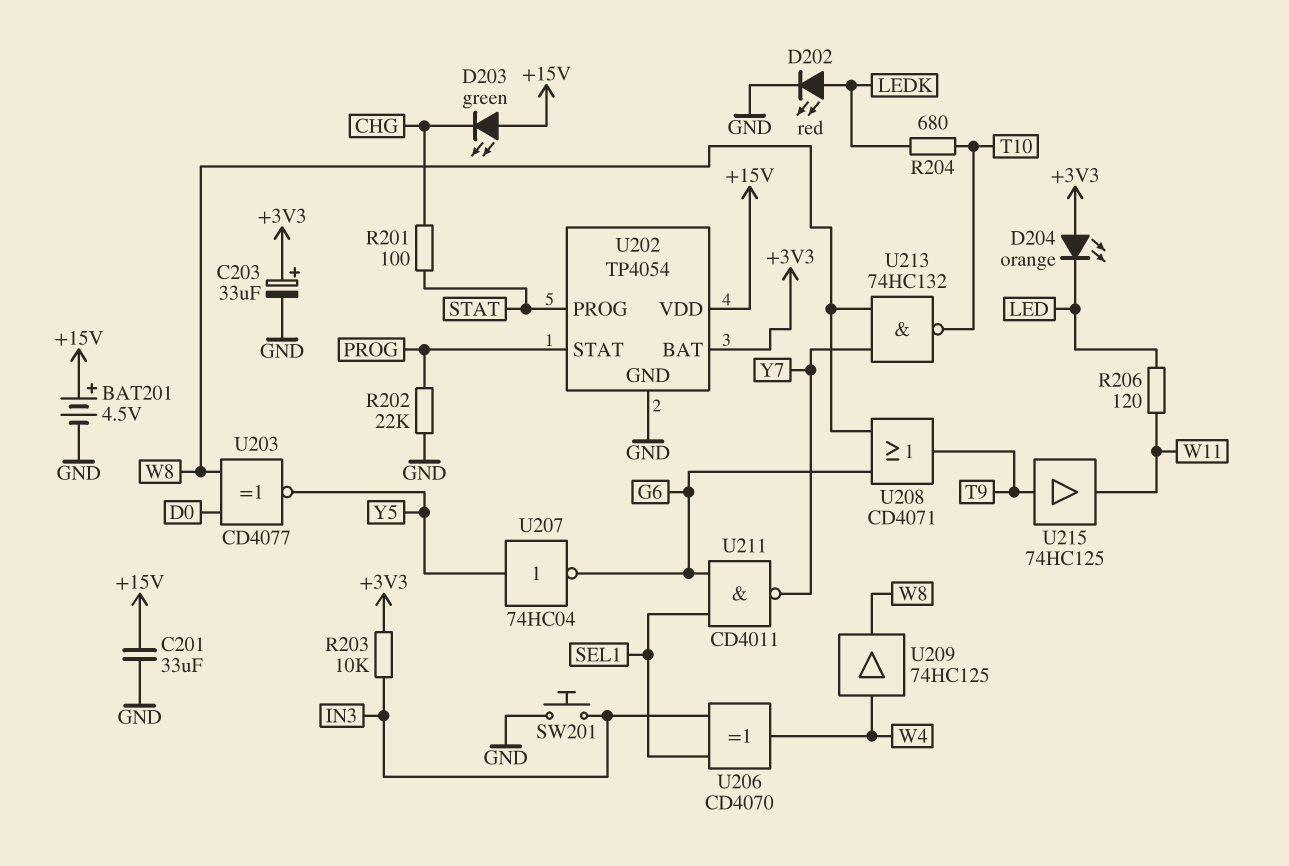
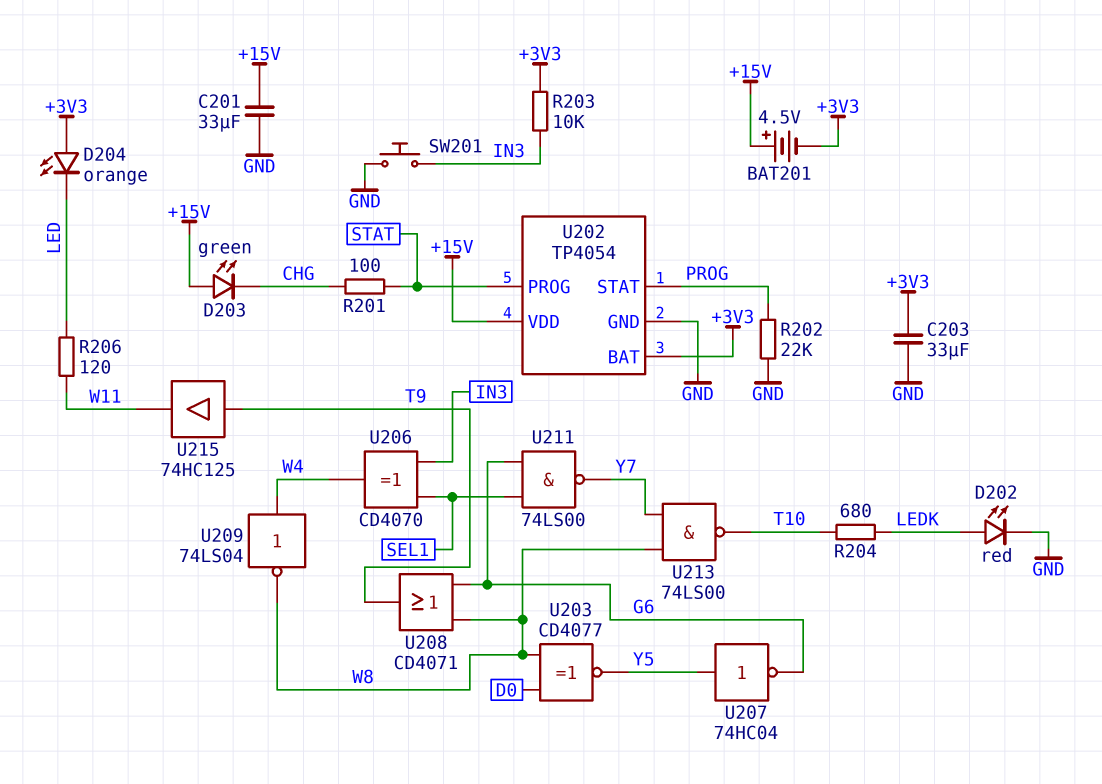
BAT201: 4.5V (plus +15V, minus GND) -> 4.5V (plus +15V, minus +3V3)
C203: 33uF (plus +3V3, minus GND) -> 33uF (+3V3, GND)
U209: buffer 74HC125 (in W4, out W8) -> NOT 74LS04 (in W4, out W8)
U211: NAND CD4011 (in G6, in SEL1, out Y7) -> NAND 74LS00 (in G6, in SEL1, out Y7)
U213: NAND 74HC132 (in W8, in Y7, out T10) -> NAND 74LS00 (in W8, in Y7, out T10)

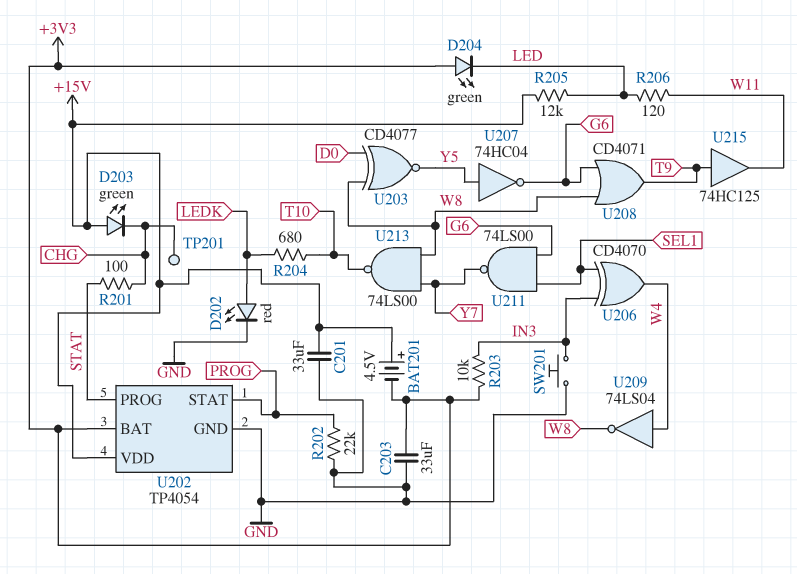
D204: LED orange (A +3V3, K LED) -> LED green (A +3V3, K LED)
R205: none -> 12k (+15V, LED)
TP201: none -> test point (CHG)

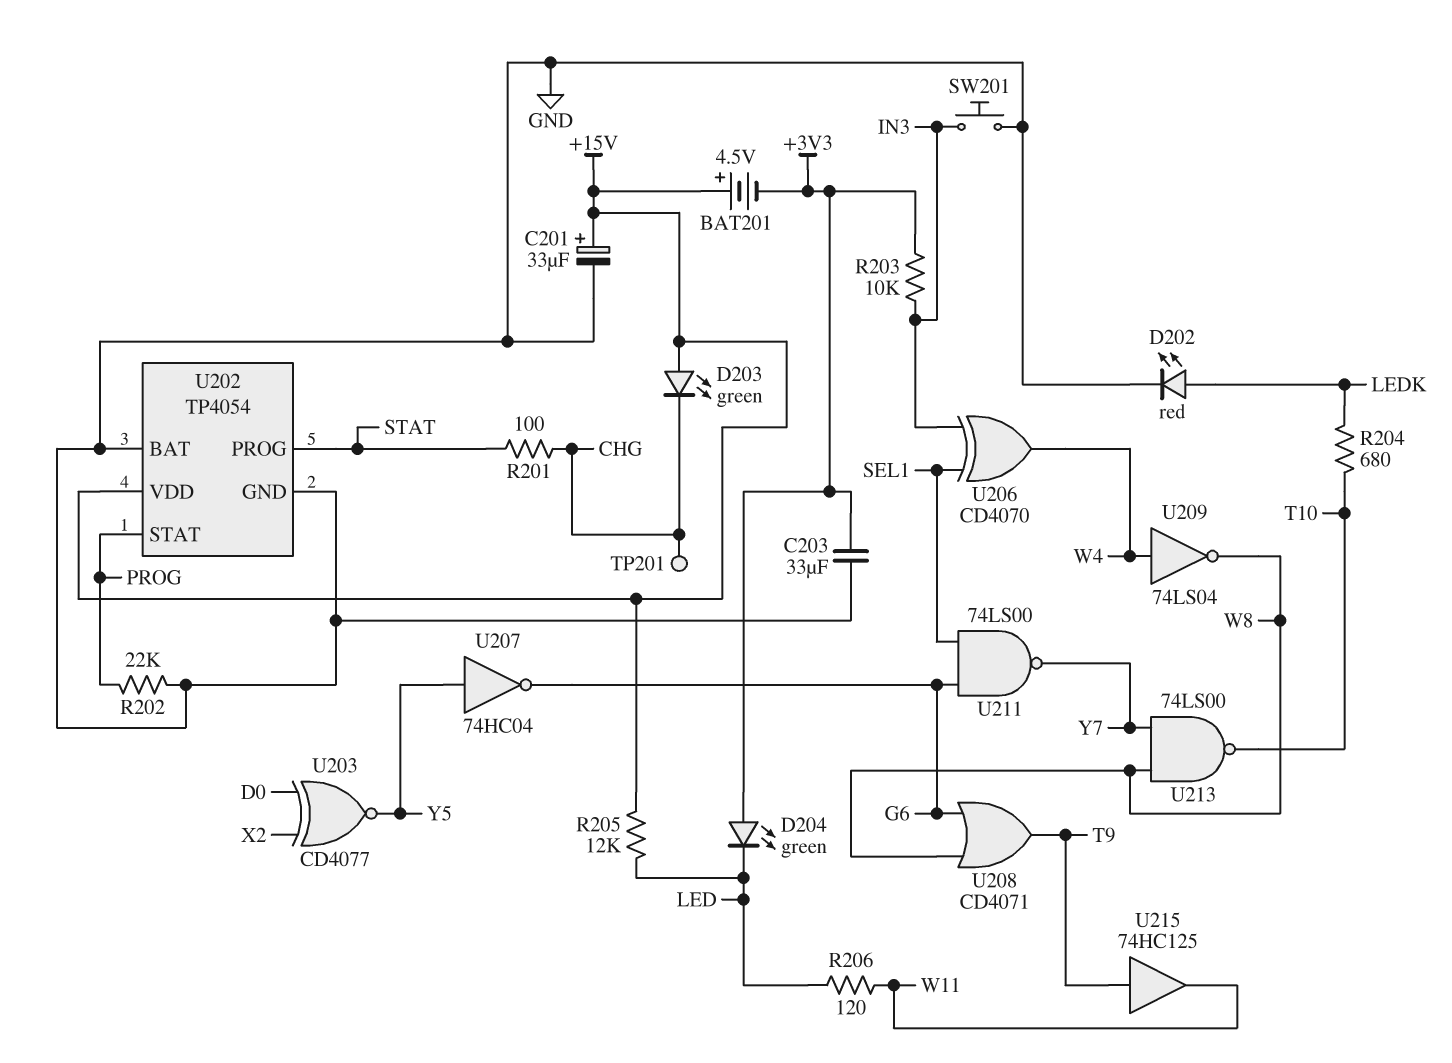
C201: 33uF (+15V, GND) -> 33uF (plus +15V, minus GND)
U202 pin BAT: +3V3 -> GND
U203: XNOR CD4077 (in D0, in W8, out Y5) -> XNOR CD4077 (in D0, in X2, out Y5)

